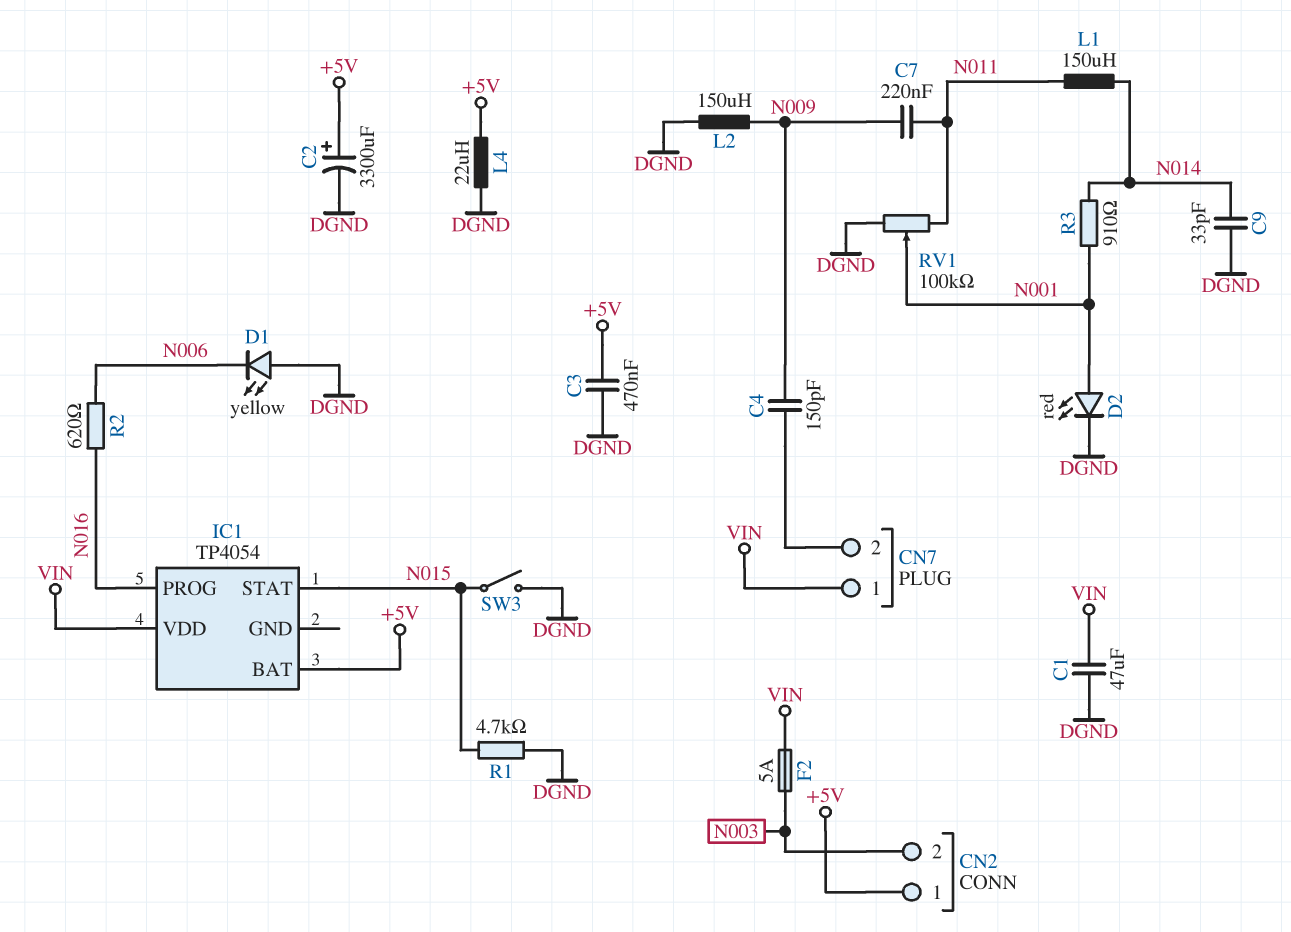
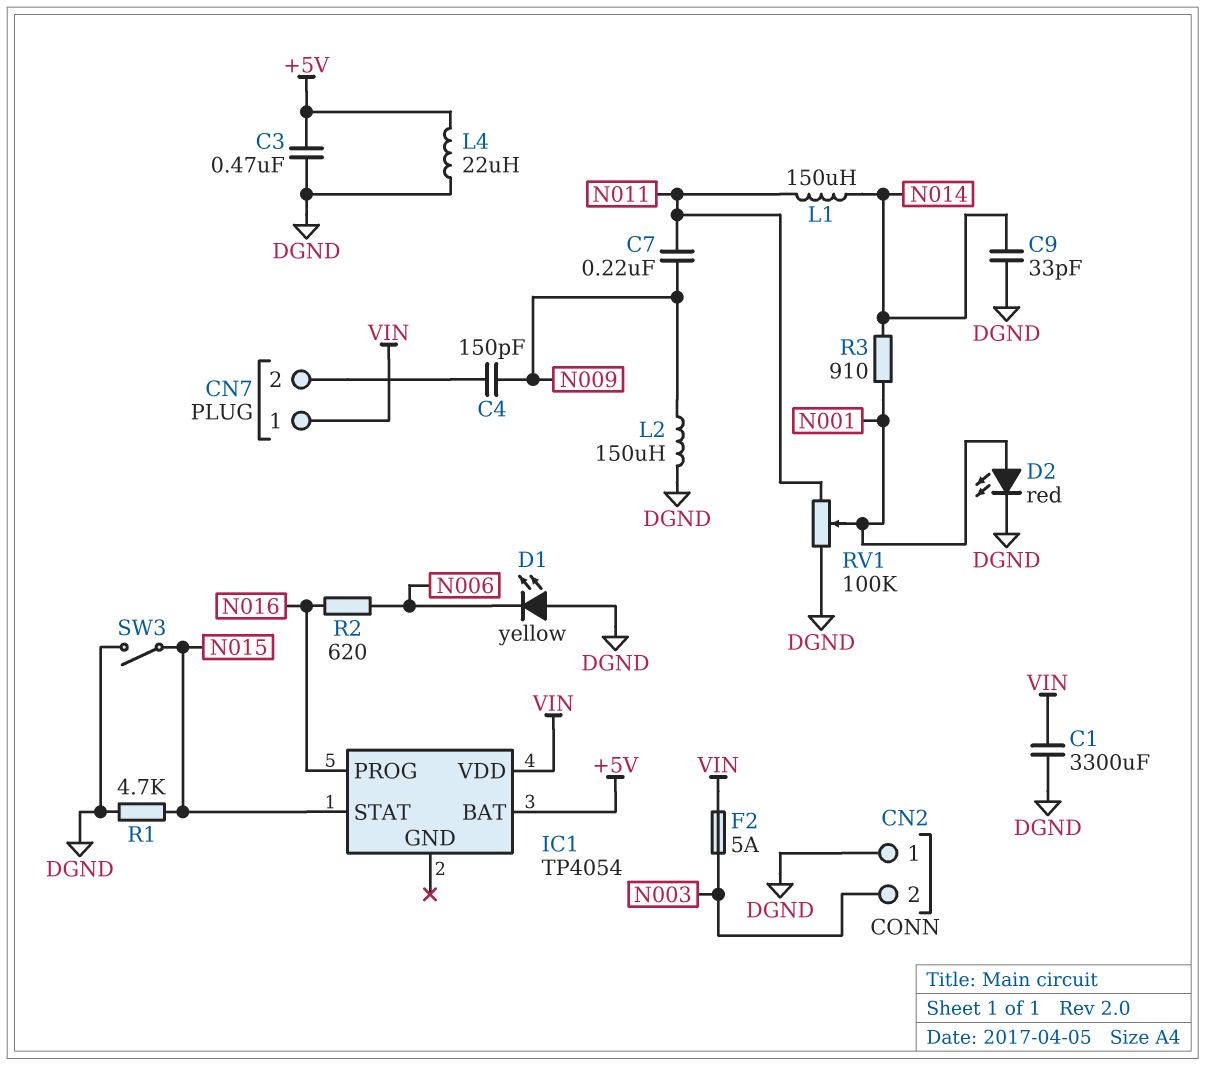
C1: 47uF (DGND, VIN) -> 3300uF (DGND, VIN)
C2: 3300uF (plus +5V, minus DGND) -> none
CN2 pin 1: +5V -> DGND

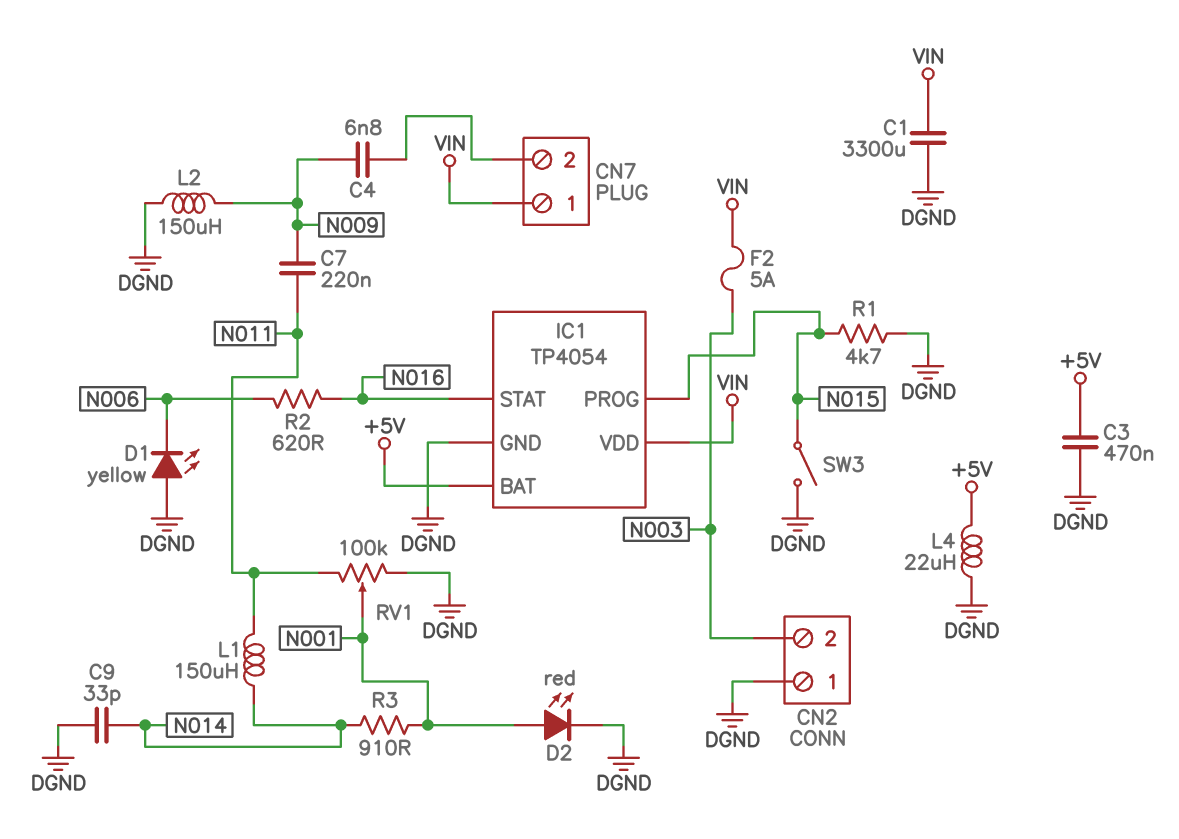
C4: 150pF (CN7/2, N009) -> 6.8nF (CN7/2, N009)
IC1 pin GND: none -> DGND
IC1 pin PROG: N016 -> N015
IC1 pin STAT: N015 -> N016

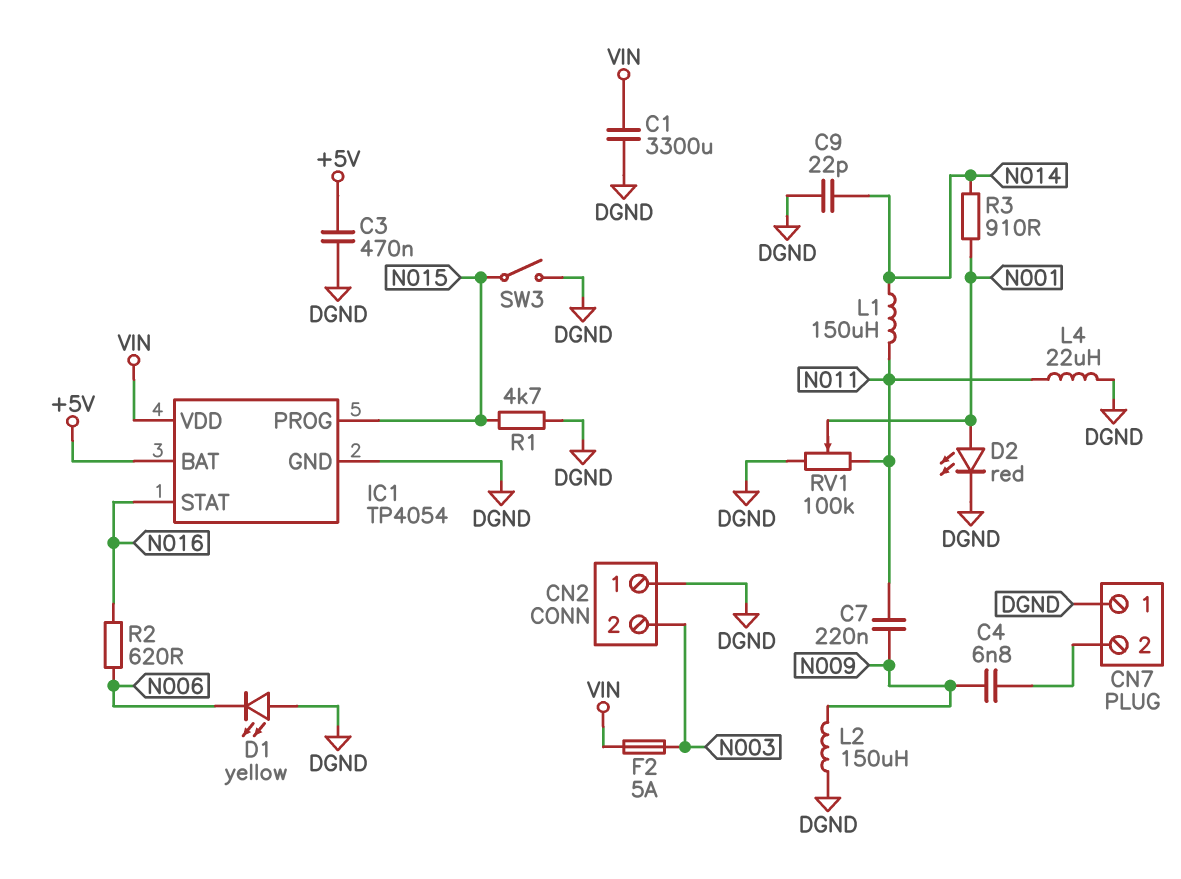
C9: 33pF (DGND, N014) -> 22pF (DGND, N014)
CN7 pin 1: VIN -> DGND
L4: 22uH (+5V, DGND) -> 22uH (DGND, N011)

